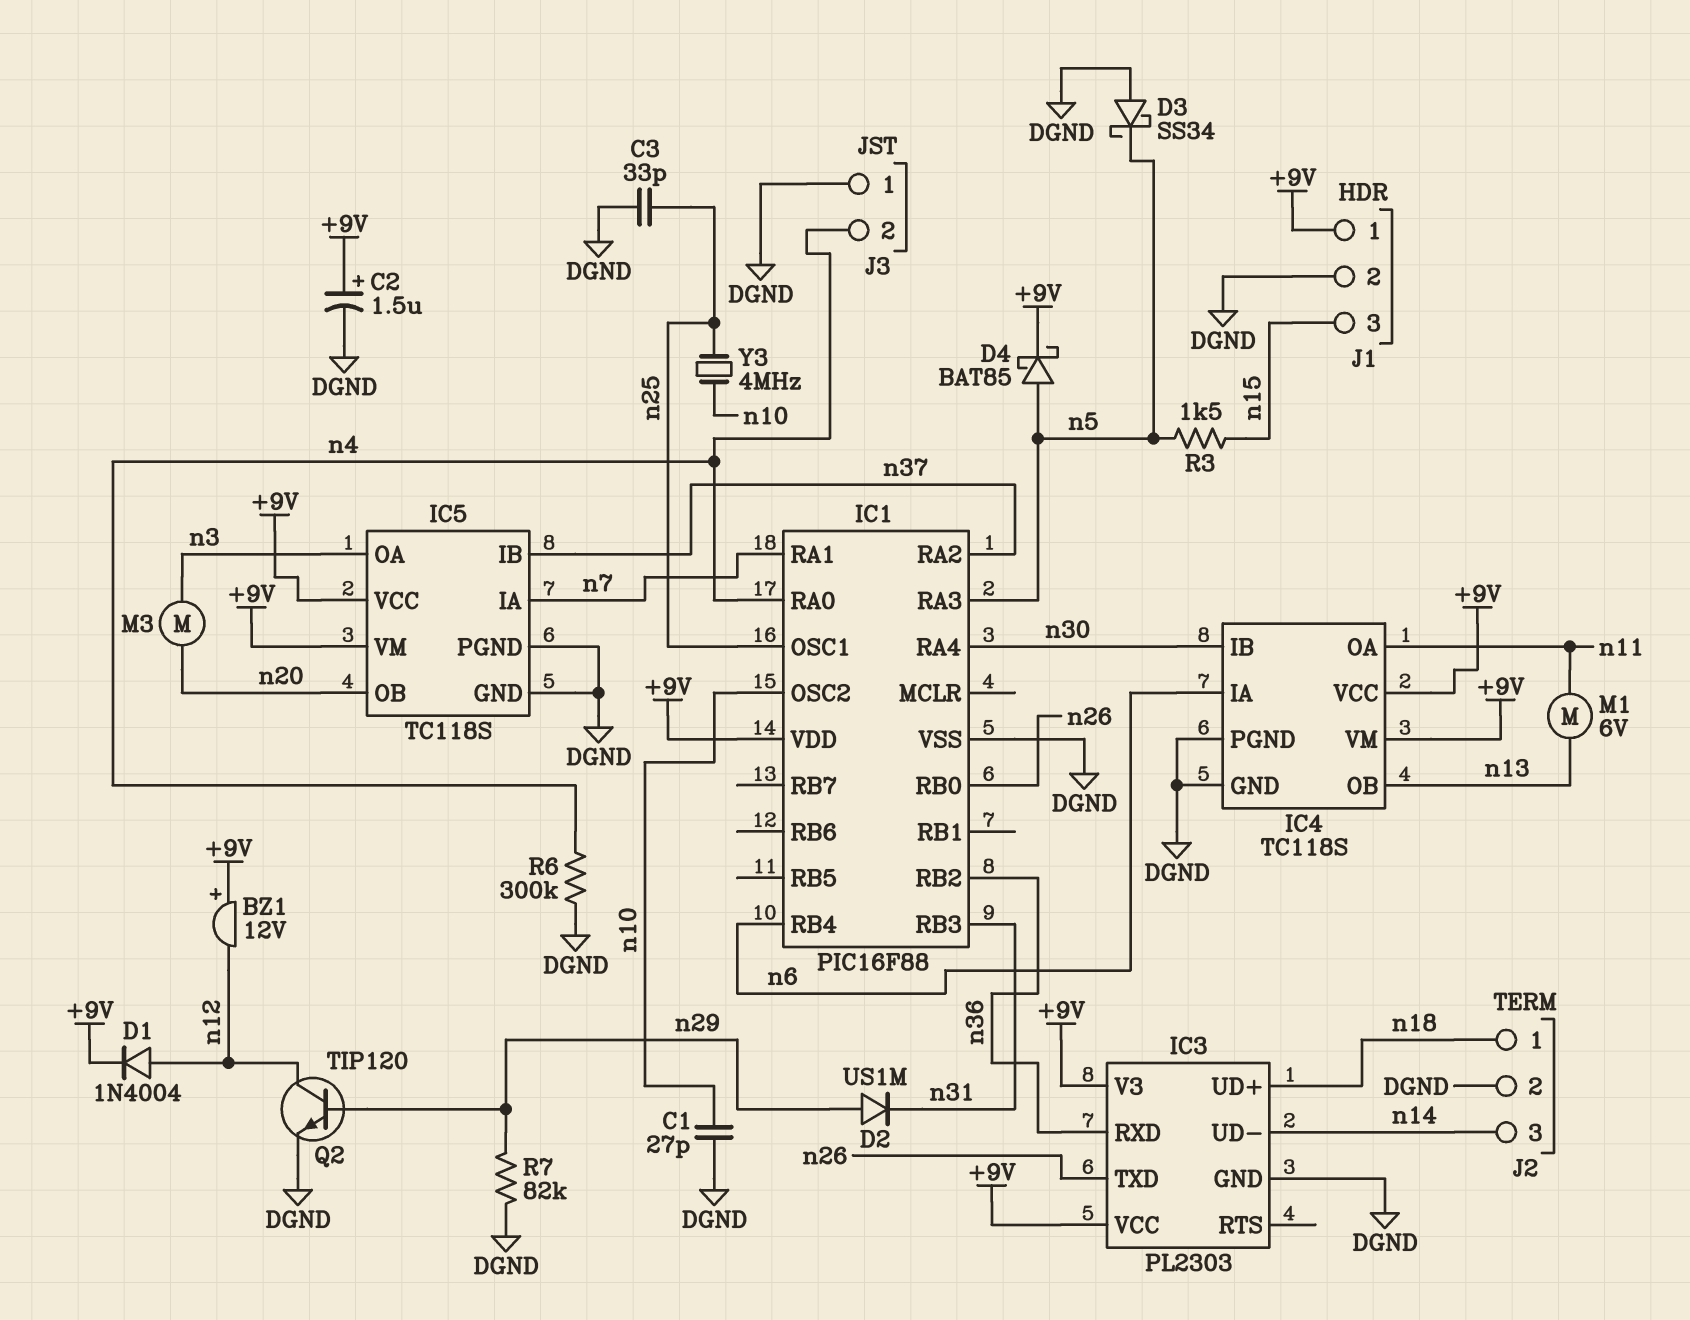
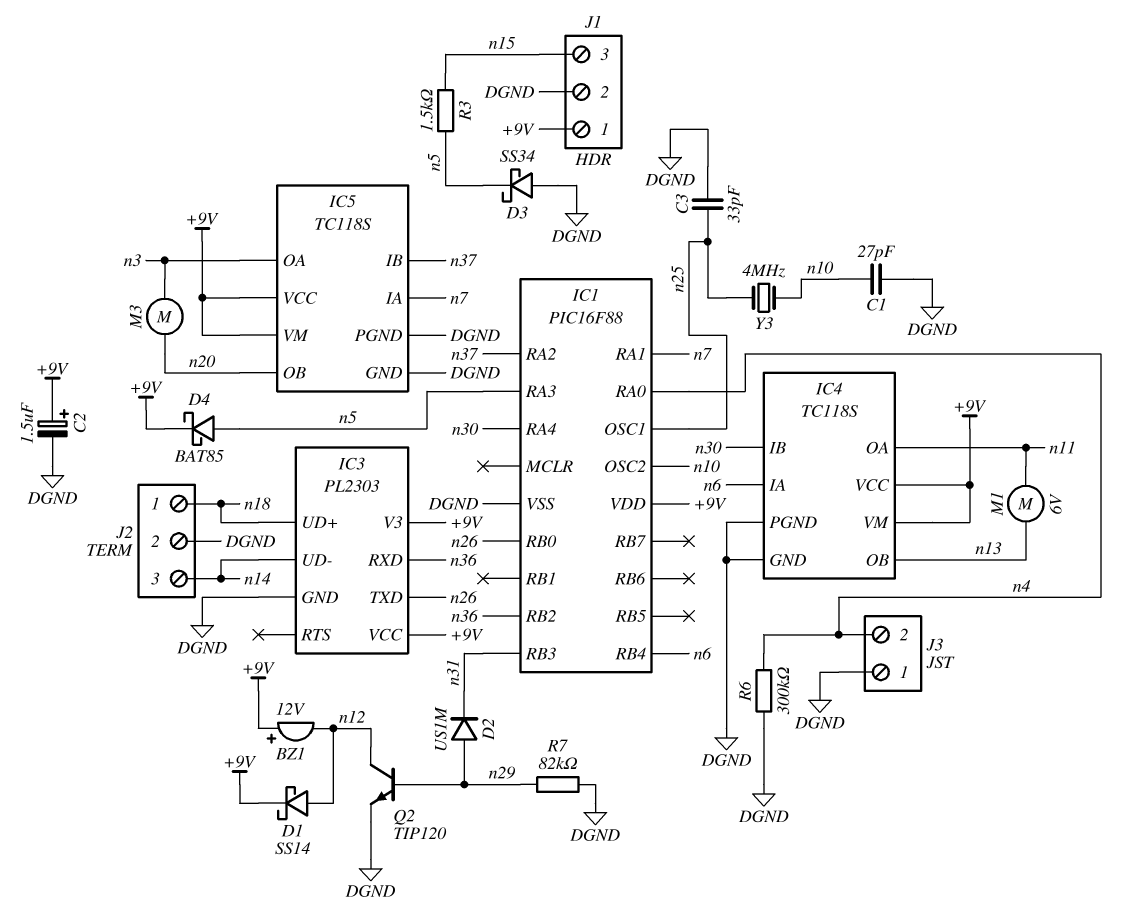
D1: diode 1N4004 (A n12, K +9V) -> schottky SS14 (A n12, K +9V)

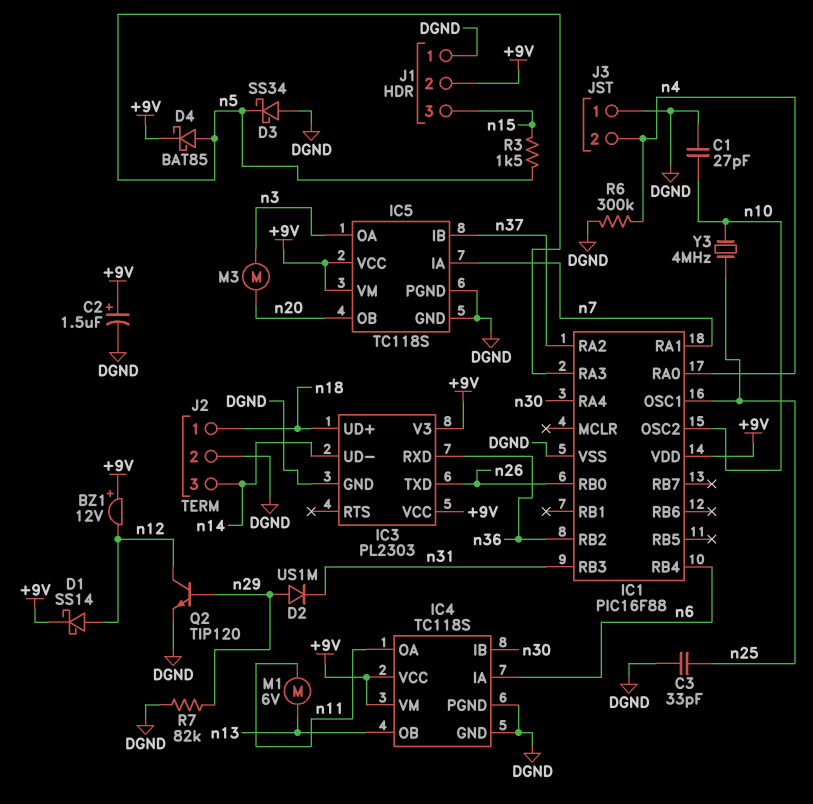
J1 pin 1: +9V -> DGND
J1 pin 2: DGND -> +9V

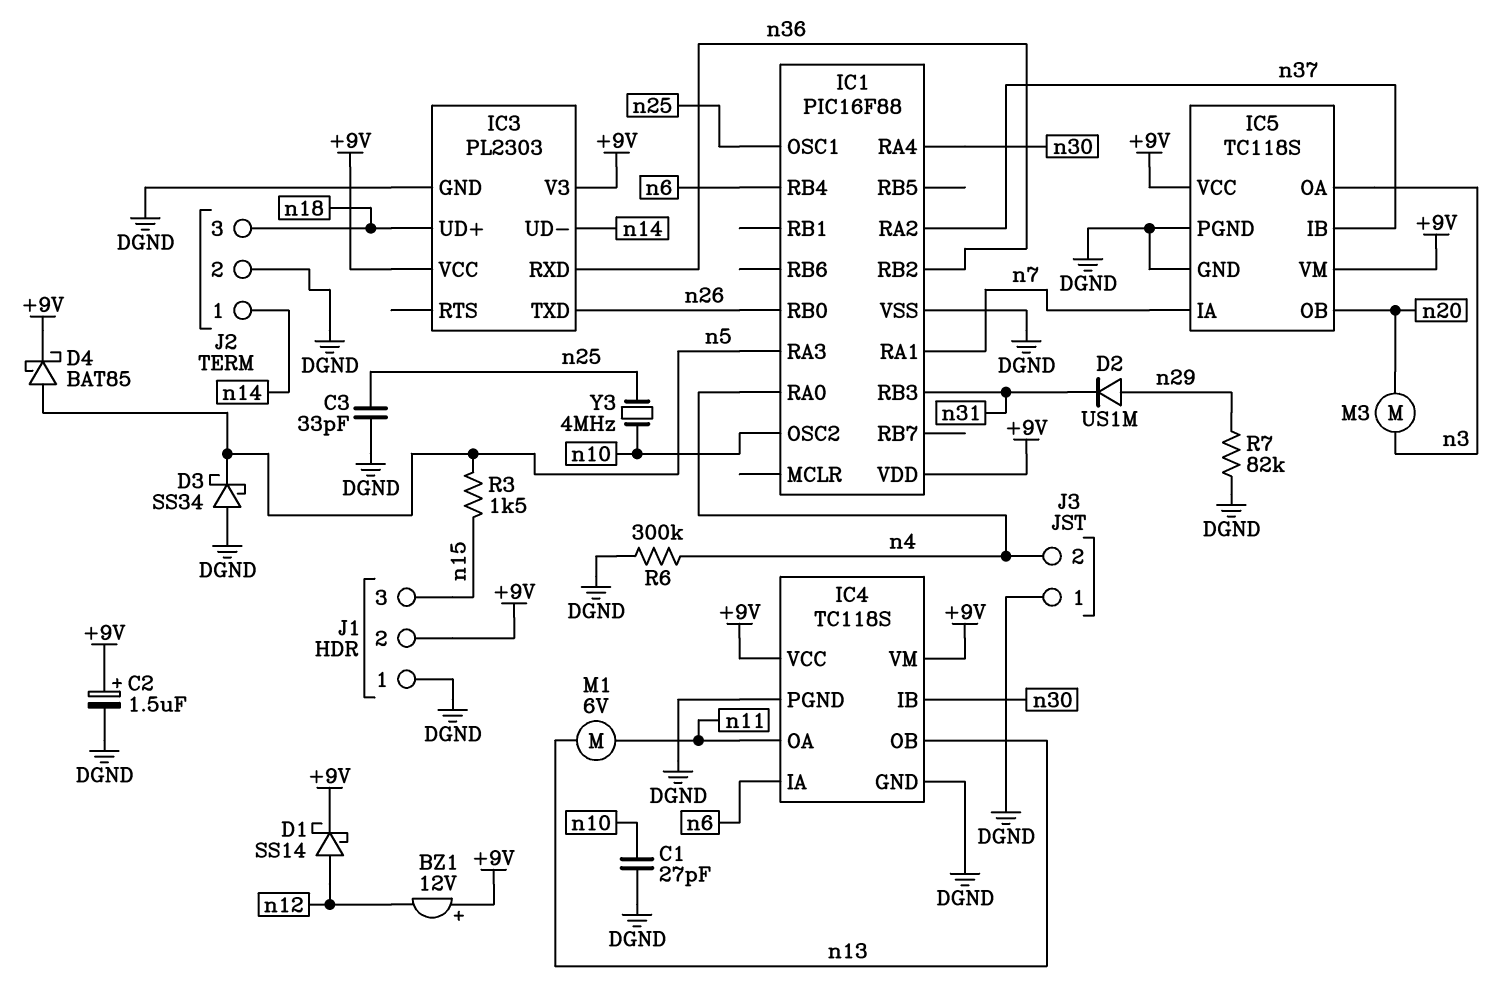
J2 pin 1: n18 -> n14
J2 pin 3: n14 -> n18
Q2: NPN TIP120 (B n29, C n12, E DGND) -> none

